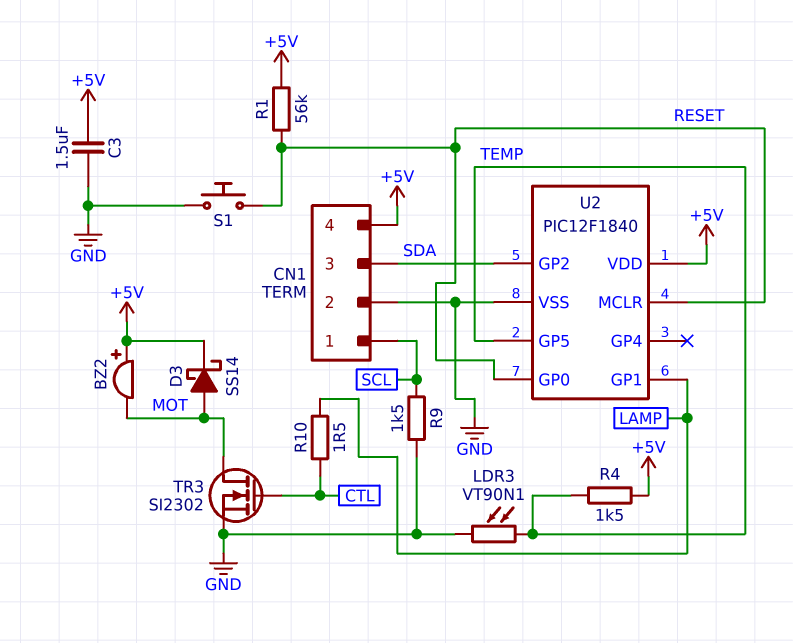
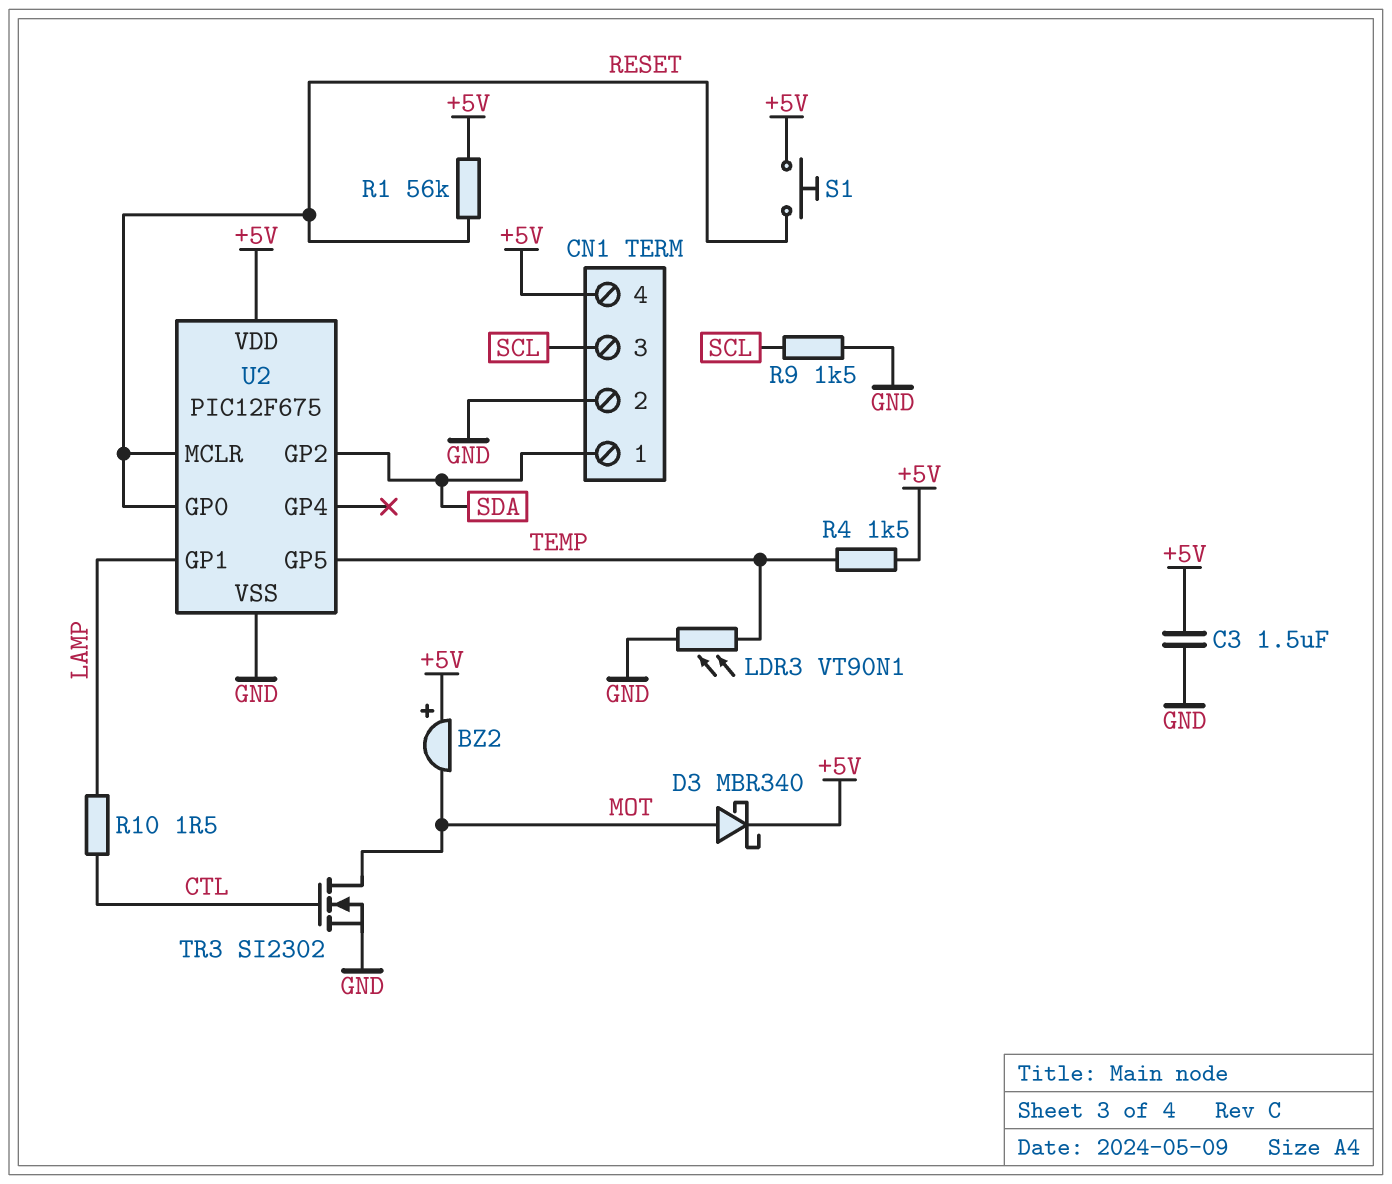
CN1 pin 1: SCL -> SDA
CN1 pin 3: SDA -> SCL
D3: schottky SS14 (A MOT, K +5V) -> schottky MBR340 (A MOT, K +5V)
S1: button (GND, RESET) -> button (+5V, RESET)
U2: PIC12F1840 -> PIC12F675

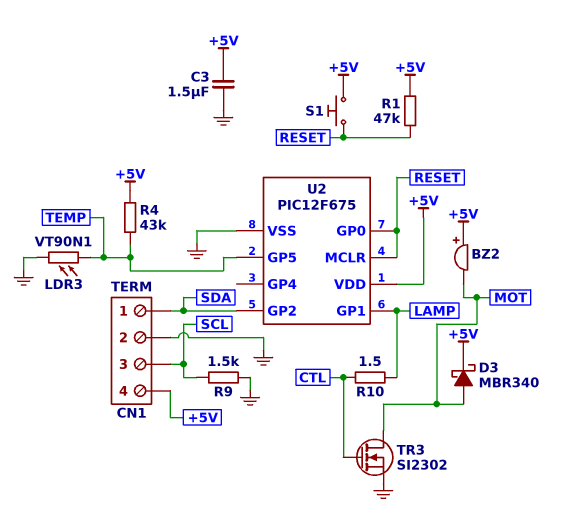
R1: 56k (+5V, RESET) -> 47k (+5V, RESET)
R4: 1.5k (+5V, TEMP) -> 43k (+5V, TEMP)

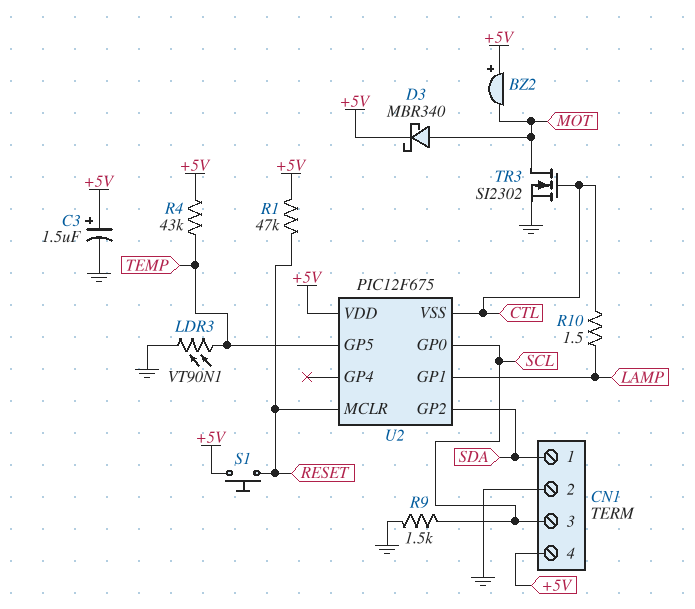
C3: 1.5uF (+5V, GND) -> 1.5uF (plus +5V, minus GND)
U2 pin GP0: RESET -> SCL
U2 pin VSS: GND -> CTL

